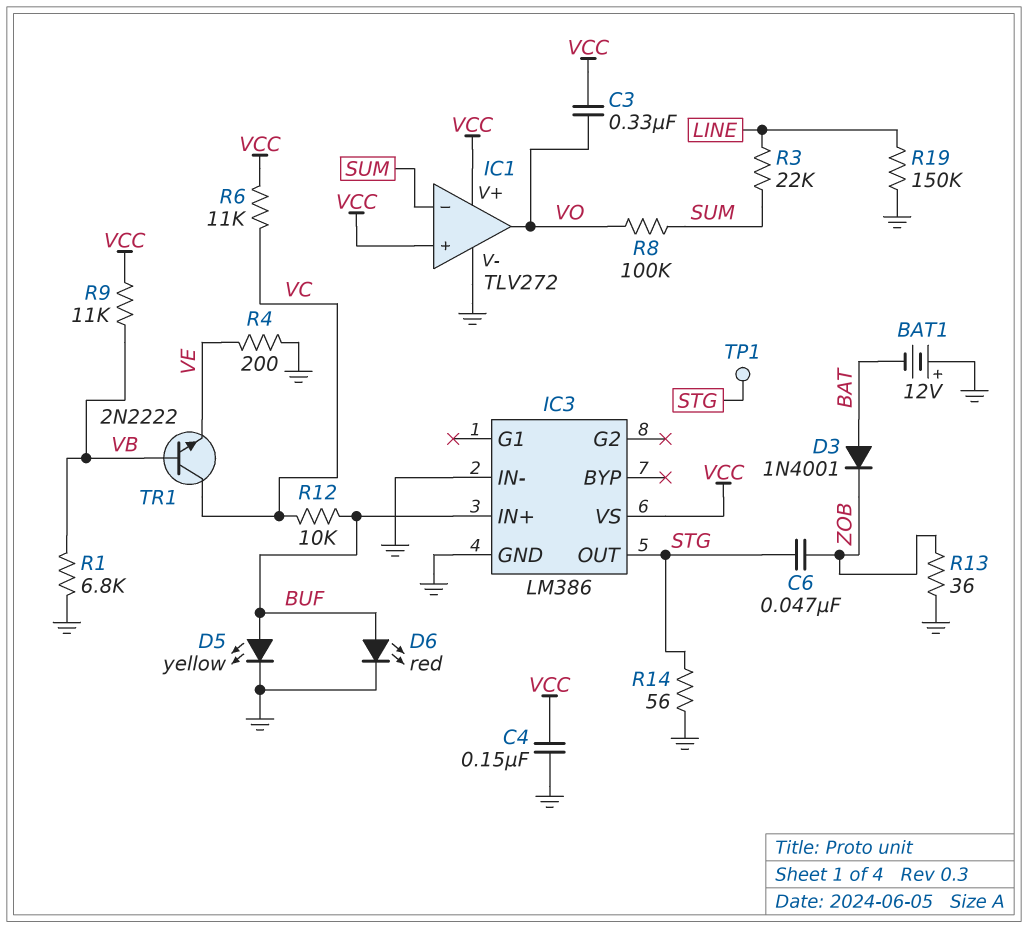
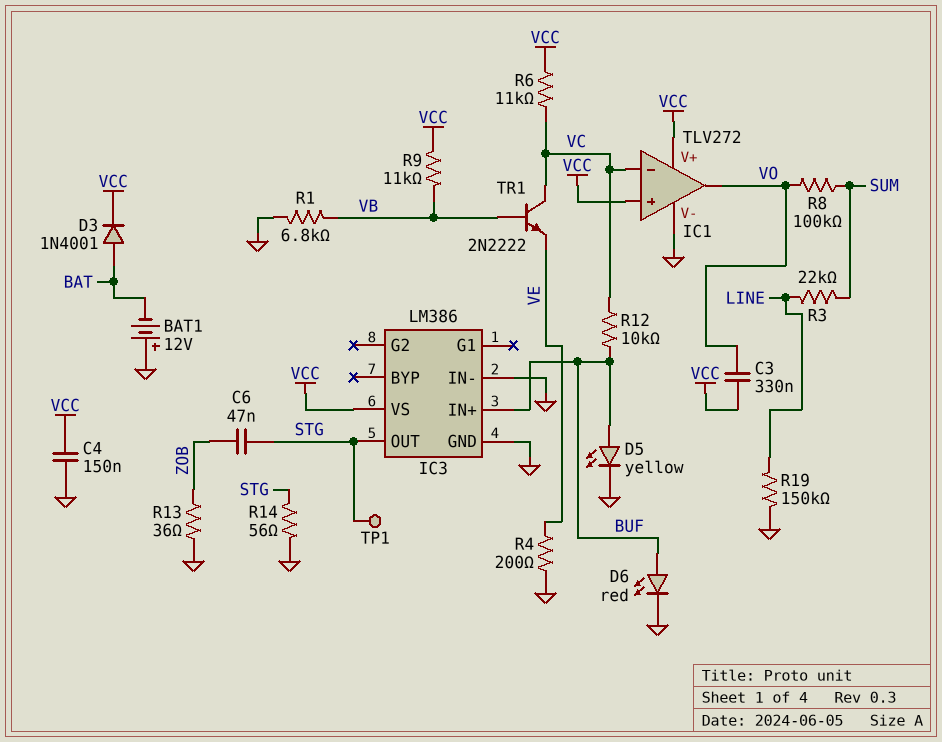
D3: diode 1N4001 (A BAT, K ZOB) -> diode 1N4001 (A BAT, K VCC)
IC1 pin in-: SUM -> VC

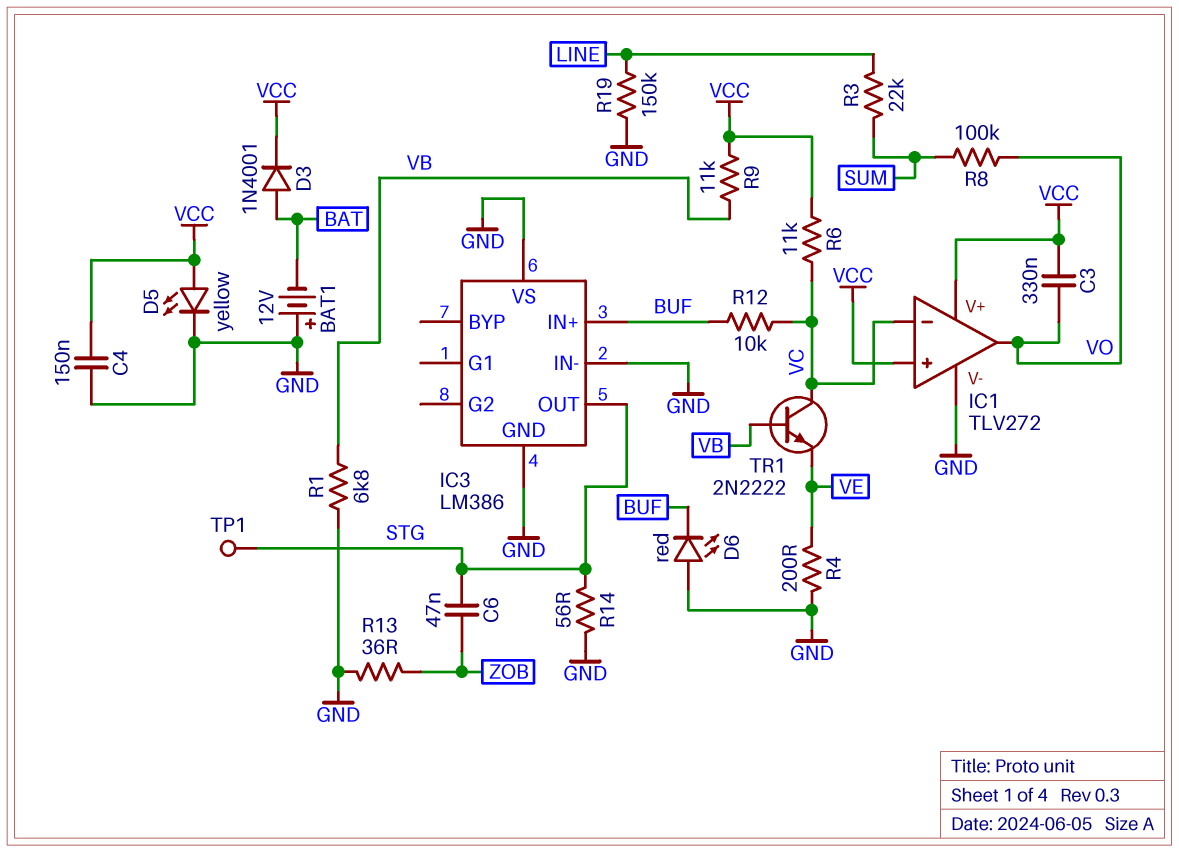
D5: LED yellow (A BUF, K GND) -> LED yellow (A VCC, K GND)
D6: LED red (A BUF, K GND) -> LED red (A GND, K BUF)
IC3 pin VS: VCC -> GND

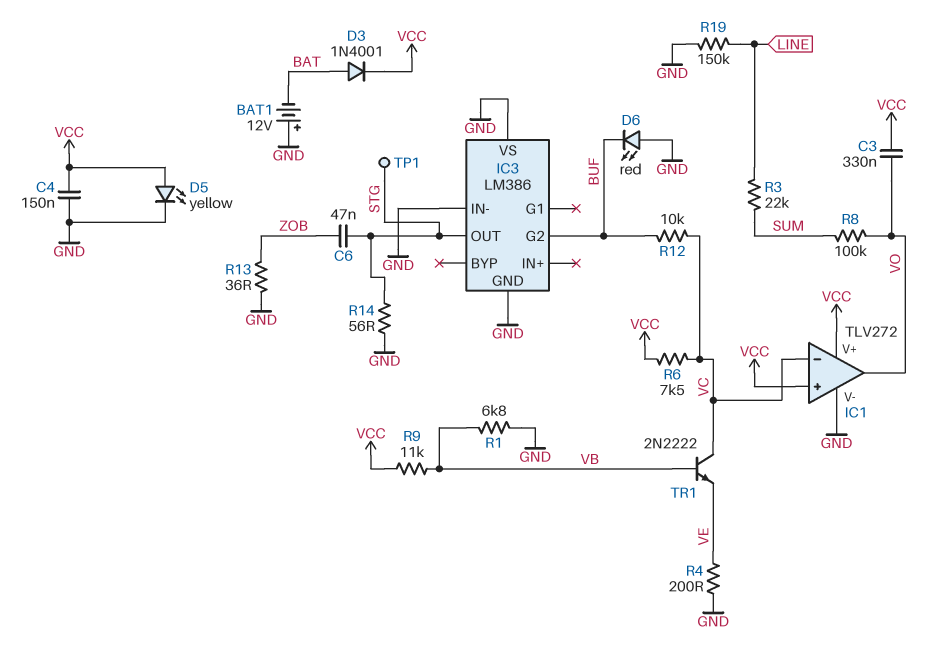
IC3 pin G2: none -> BUF
IC3 pin IN+: BUF -> none
R6: 11k (VC, VCC) -> 7.5k (VC, VCC)

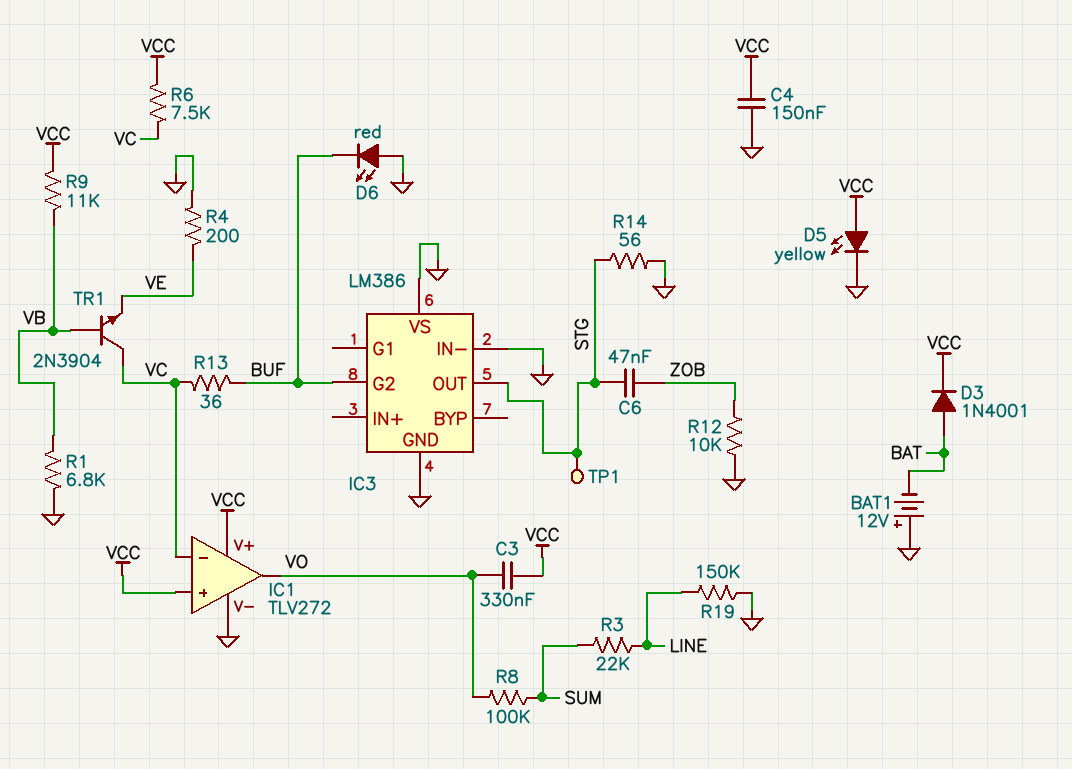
R12: 10k (BUF, VC) -> 10k (GND, ZOB)
R13: 36 (GND, ZOB) -> 36 (BUF, VC)
TR1: NPN 2N2222 (B VB, C VC, E VE) -> NPN 2N3904 (B VB, C VC, E VE)

